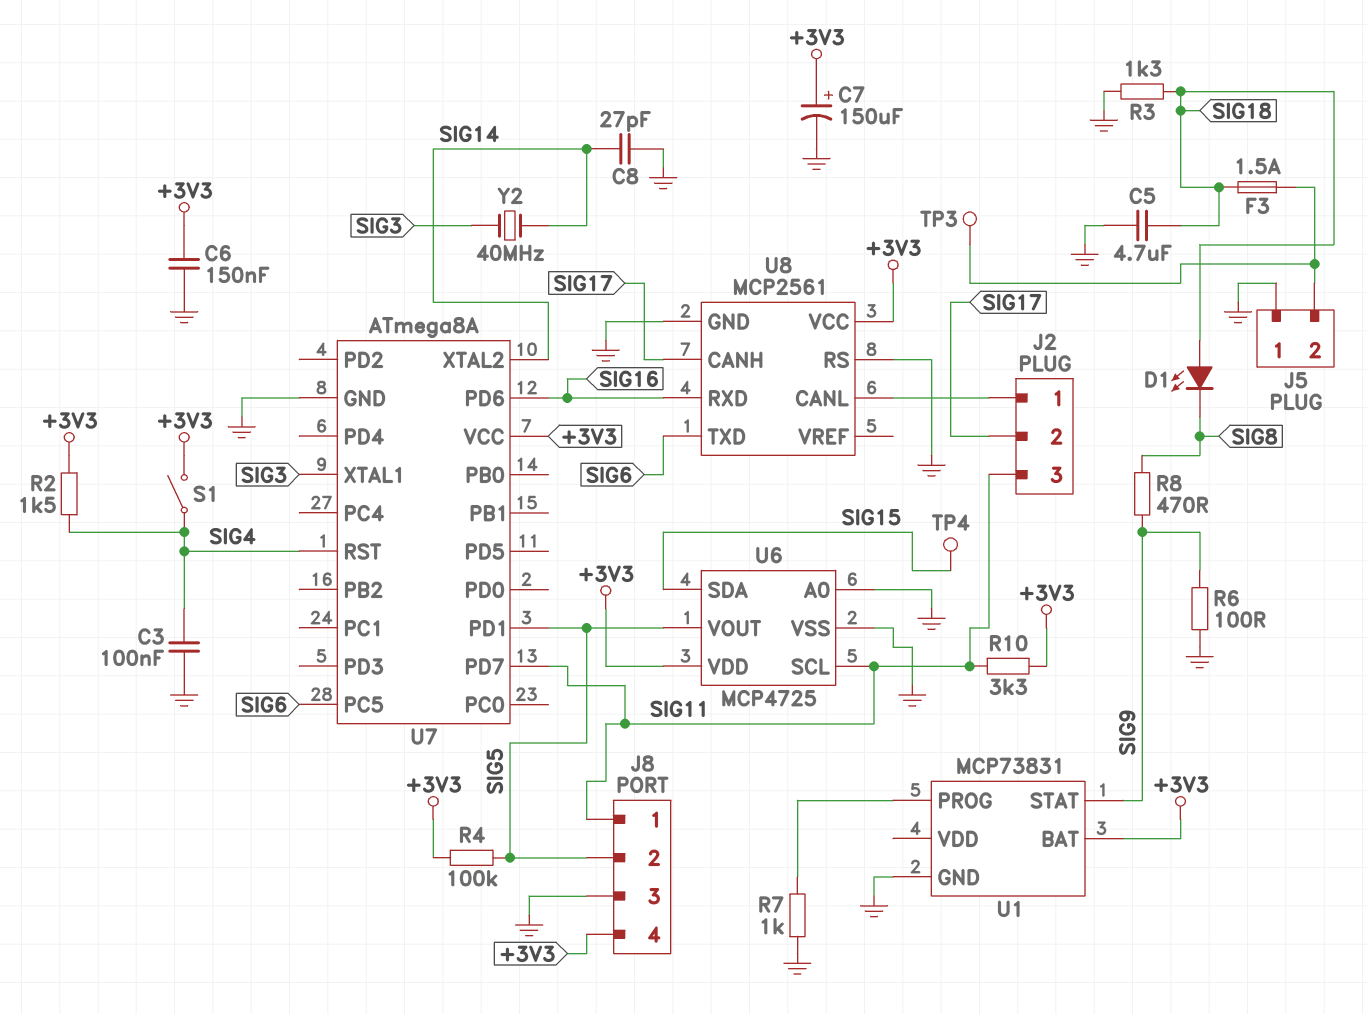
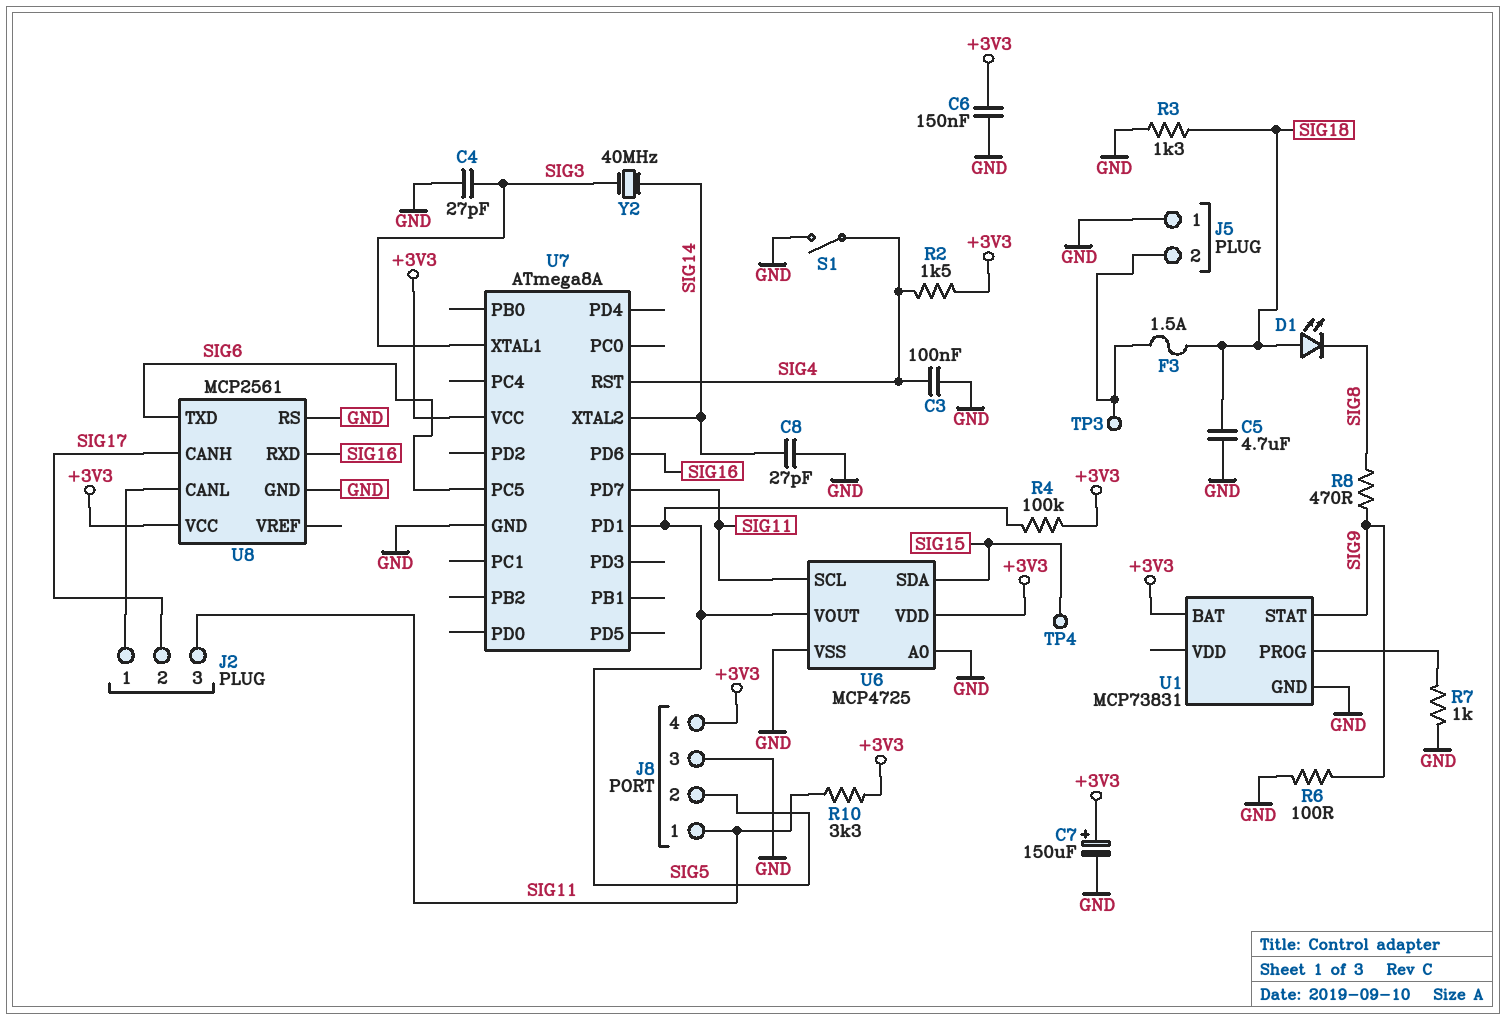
C4: none -> 27pF (GND, SIG3)
S1: switch (+3V3, SIG4) -> switch (GND, SIG4)

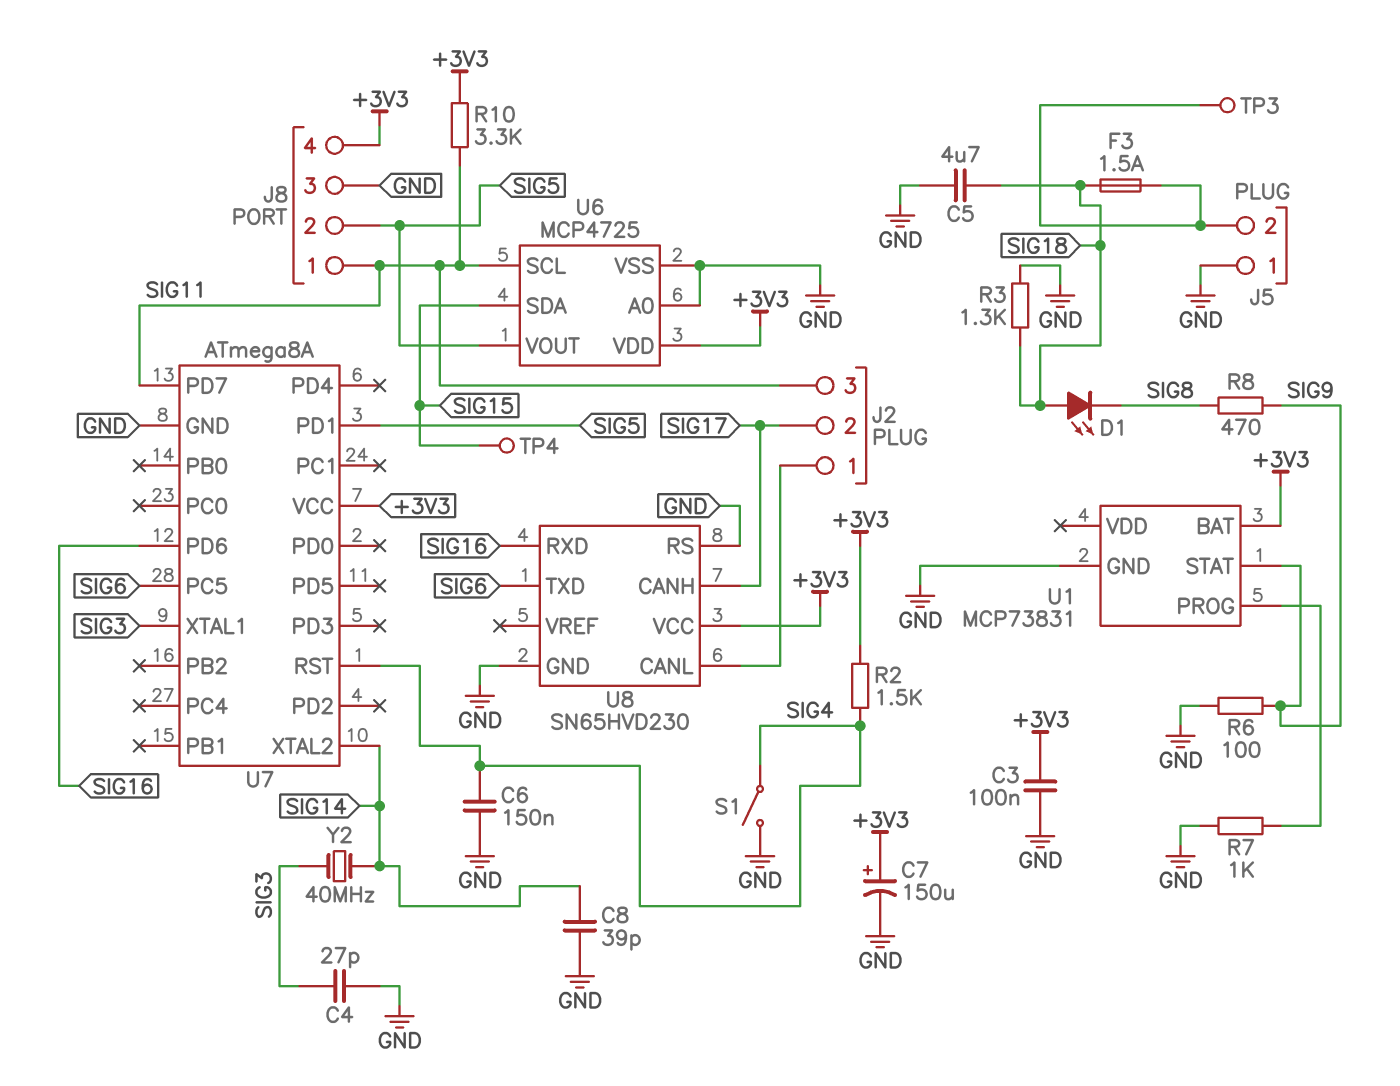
C3: 100nF (GND, SIG4) -> 100nF (+3V3, GND)
C6: 150nF (+3V3, GND) -> 150nF (GND, SIG4)
C8: 27pF (GND, SIG14) -> 39pF (GND, SIG14)
R4: 100k (+3V3, SIG5) -> none
U8: MCP2561 -> SN65HVD230

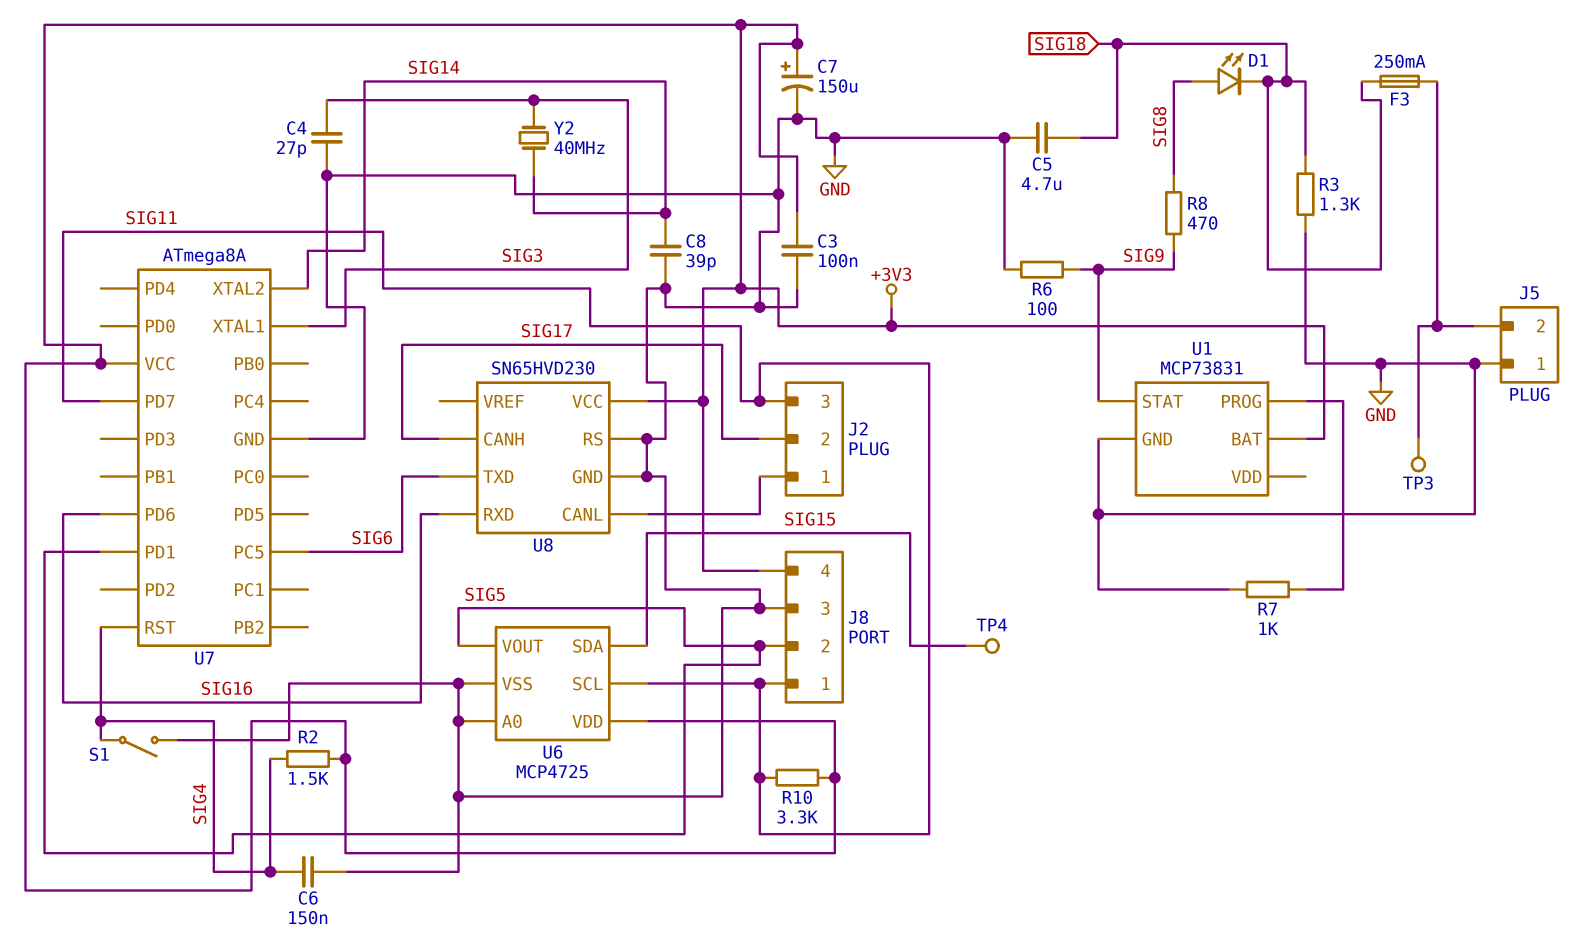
D1: LED (A SIG18, K SIG8) -> LED (A SIG8, K SIG18)
F3: 1.5A (J5/2, SIG18) -> 250mA (J5/2, SIG18)

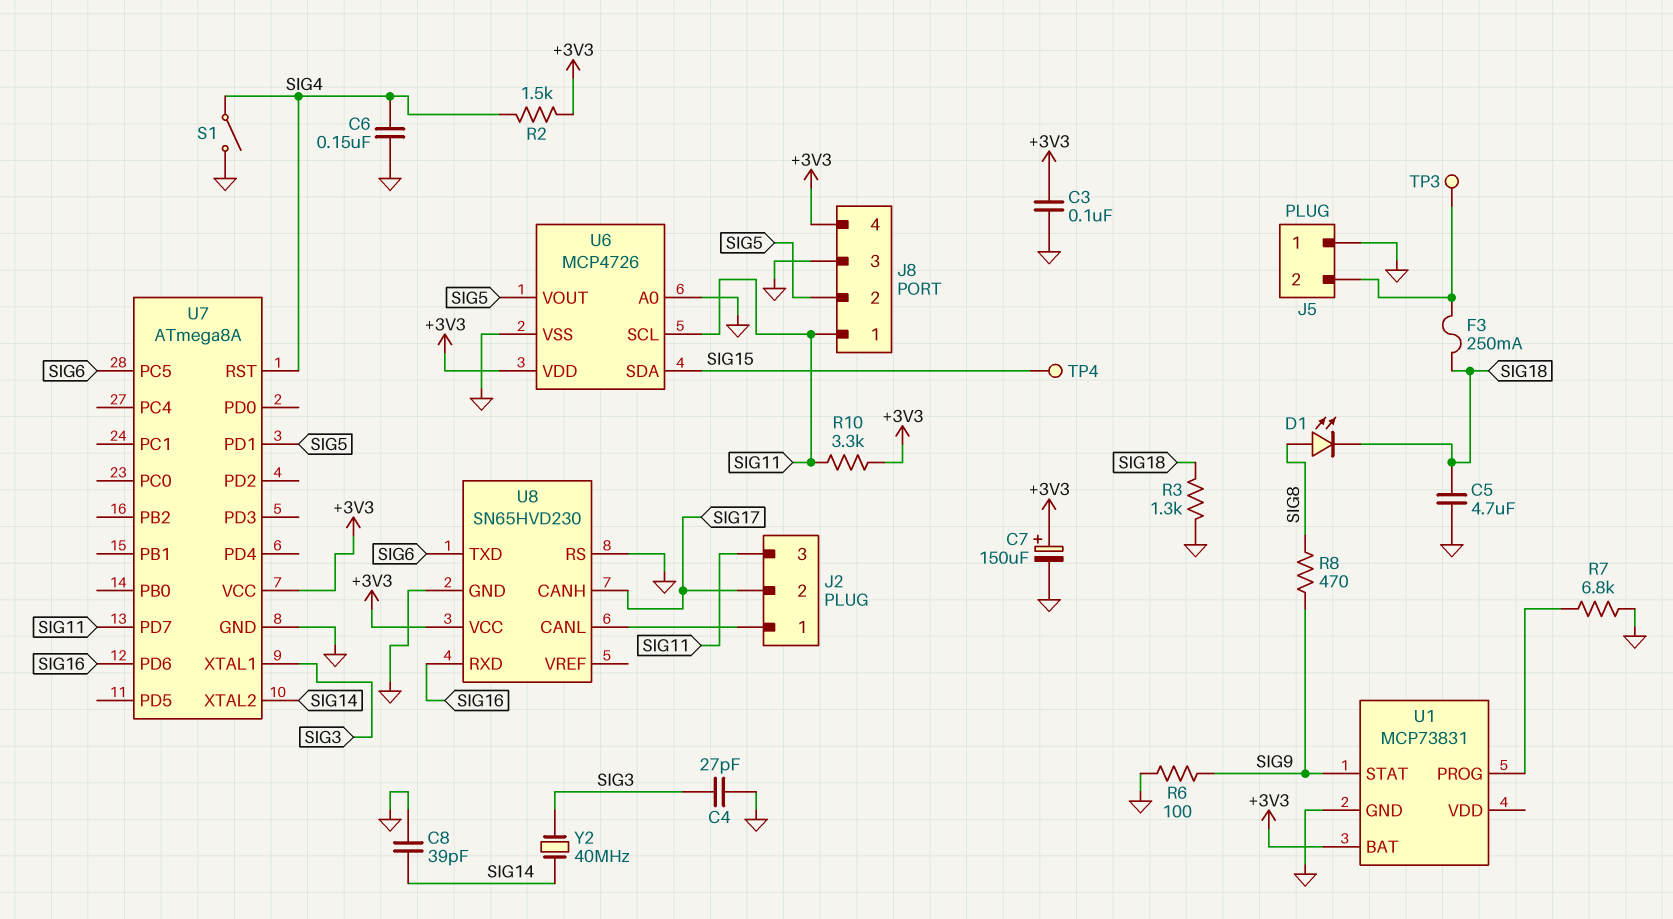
R7: 1k (GND, U1/PROG) -> 6.8k (GND, U1/PROG)
U6: MCP4725 -> MCP4726

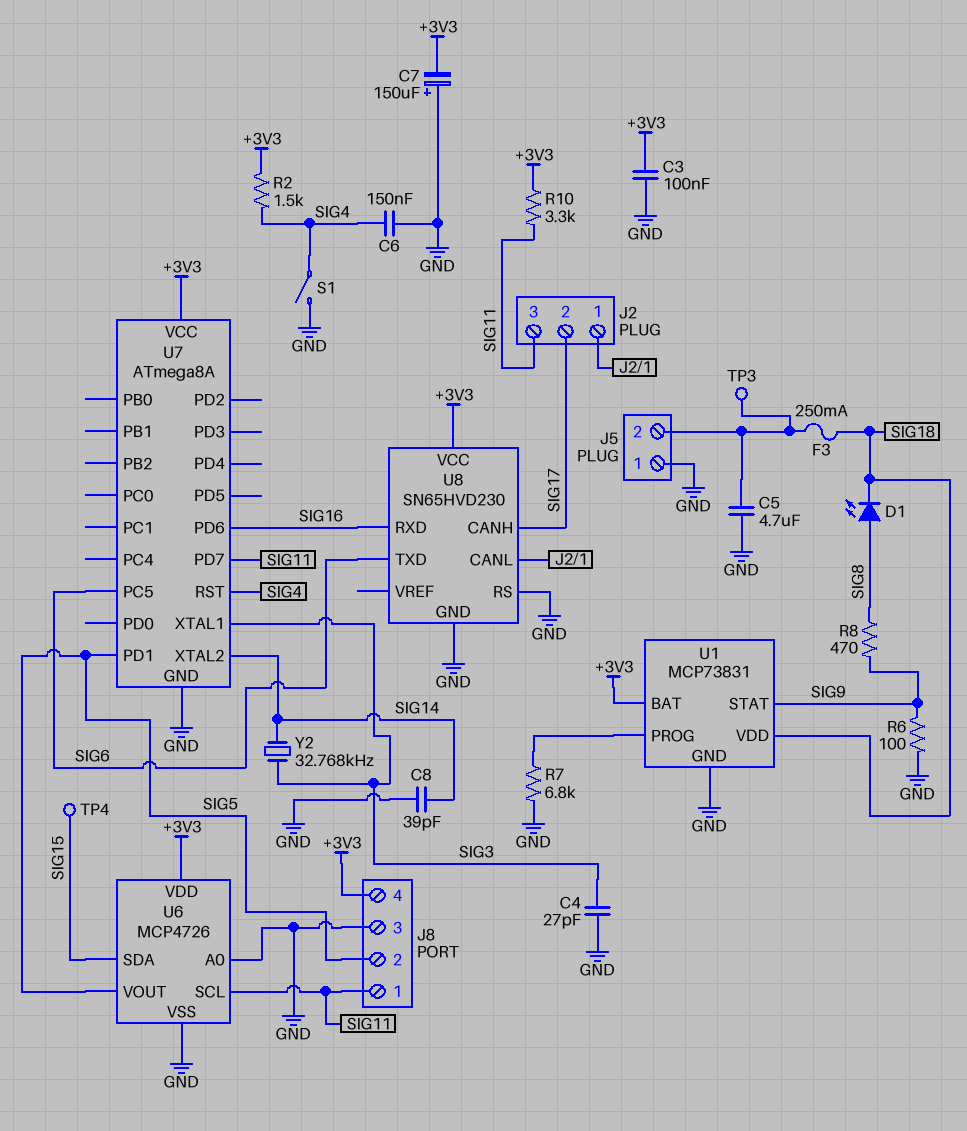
C5: 4.7uF (GND, SIG18) -> 4.7uF (GND, J5/2)
C7: 150uF (plus +3V3, minus GND) -> 150uF (plus GND, minus +3V3)
R3: 1.3k (GND, SIG18) -> none
U1 pin VDD: none -> SIG18
Y2: 40MHz (SIG3, SIG14) -> 32.768kHz (SIG3, SIG14)

